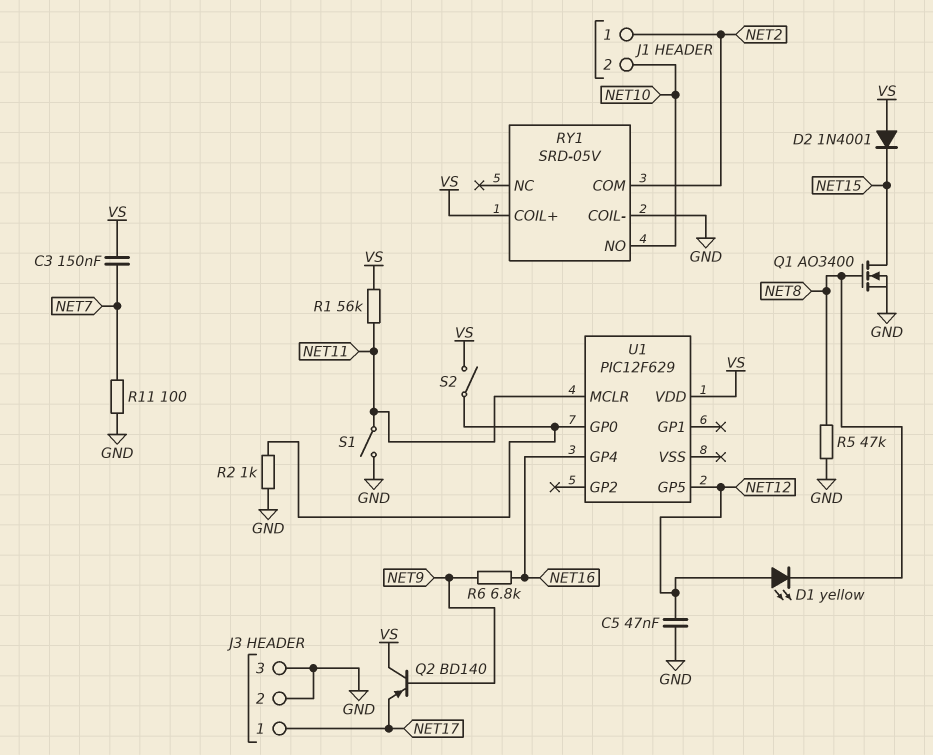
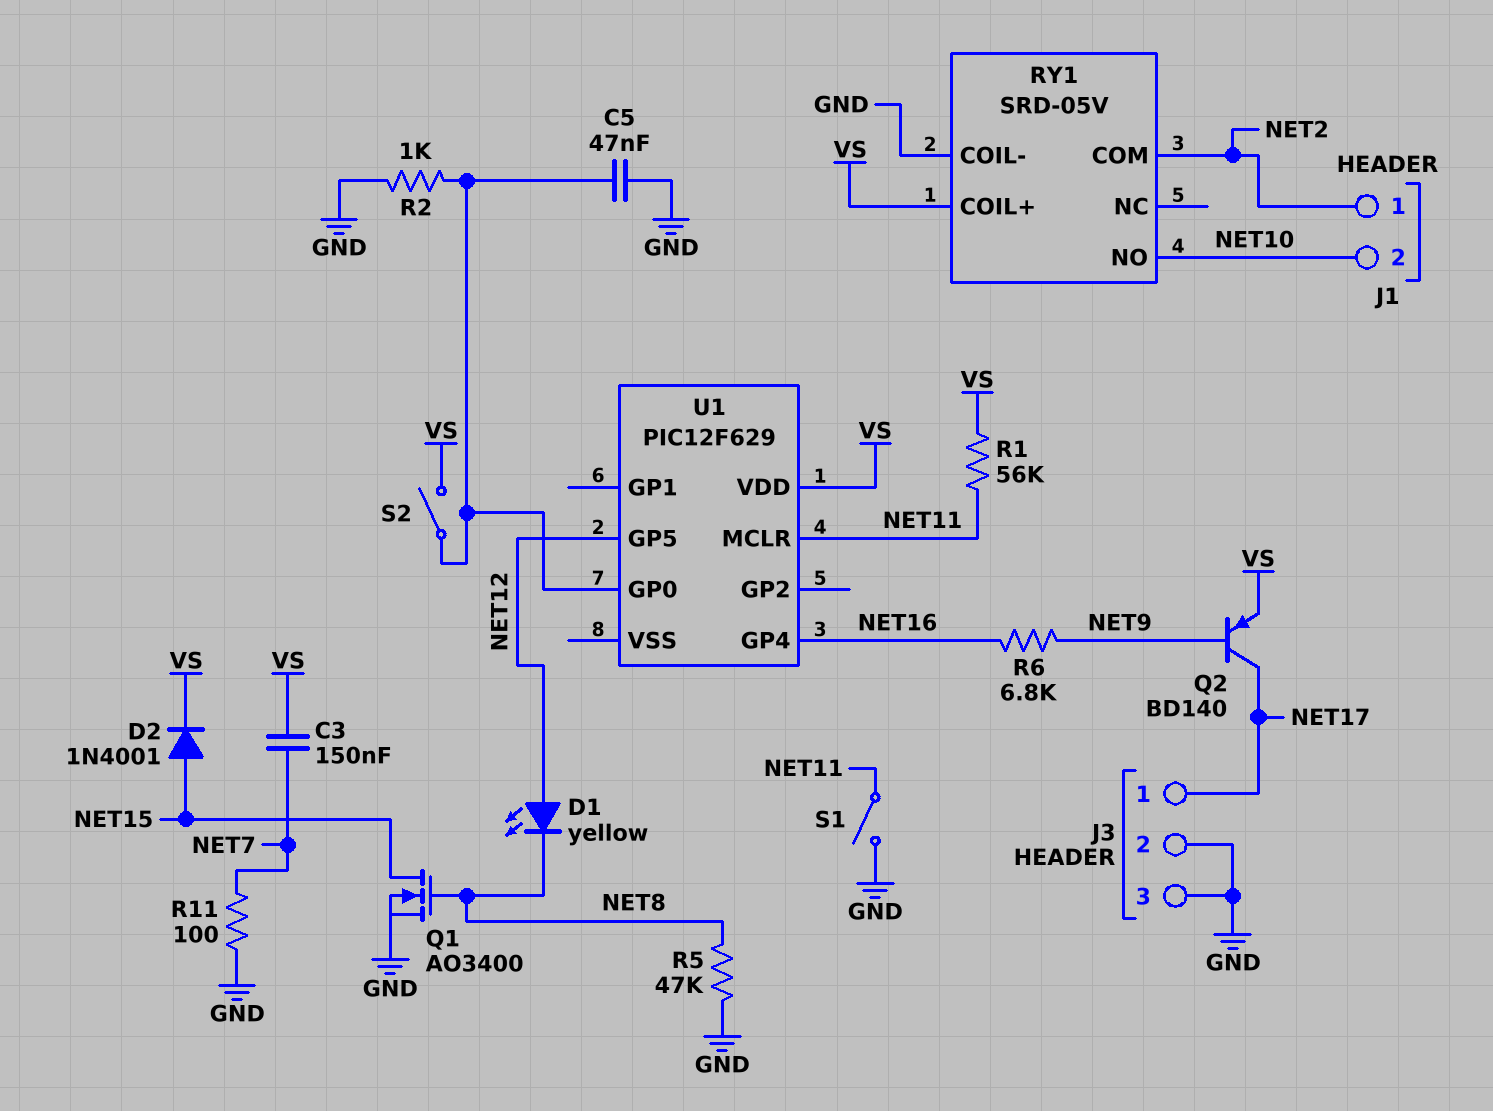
C5: 47nF (GND, NET12) -> 47nF (GND, U1/GP0)
D2: diode 1N4001 (A VS, K NET15) -> diode 1N4001 (A NET15, K VS)
Q2: PNP BD140 (B NET9, C VS, E NET17) -> PNP BD140 (B NET9, C NET17, E VS)

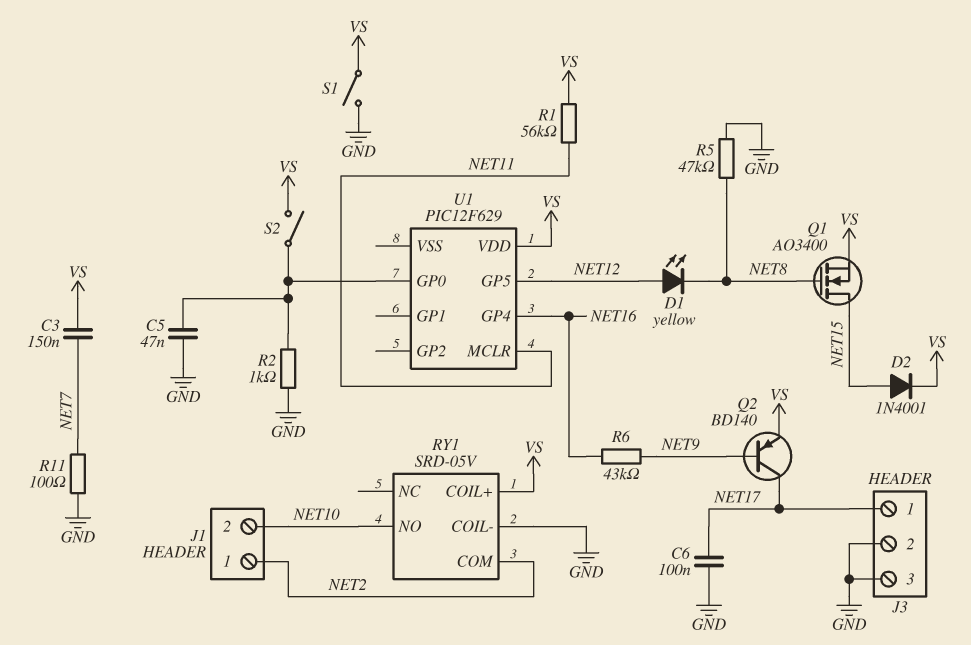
C6: none -> 100nF (GND, NET17)
Q1: NMOS AO3400 (G NET8, D NET15, S GND) -> NMOS AO3400 (G NET8, D NET15, S VS)
R6: 6.8k (NET9, NET16) -> 43k (NET9, NET16)
S1: switch (GND, NET11) -> switch (GND, VS)

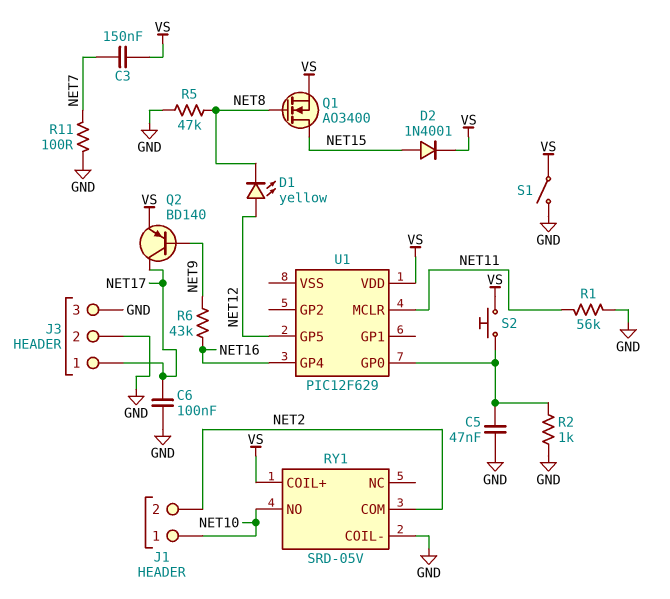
J1 pin 1: NET2 -> NET10
J1 pin 2: NET10 -> NET2
R1: 56k (NET11, VS) -> 56k (GND, NET11)
S2: switch (U1/GP0, VS) -> button (U1/GP0, VS)

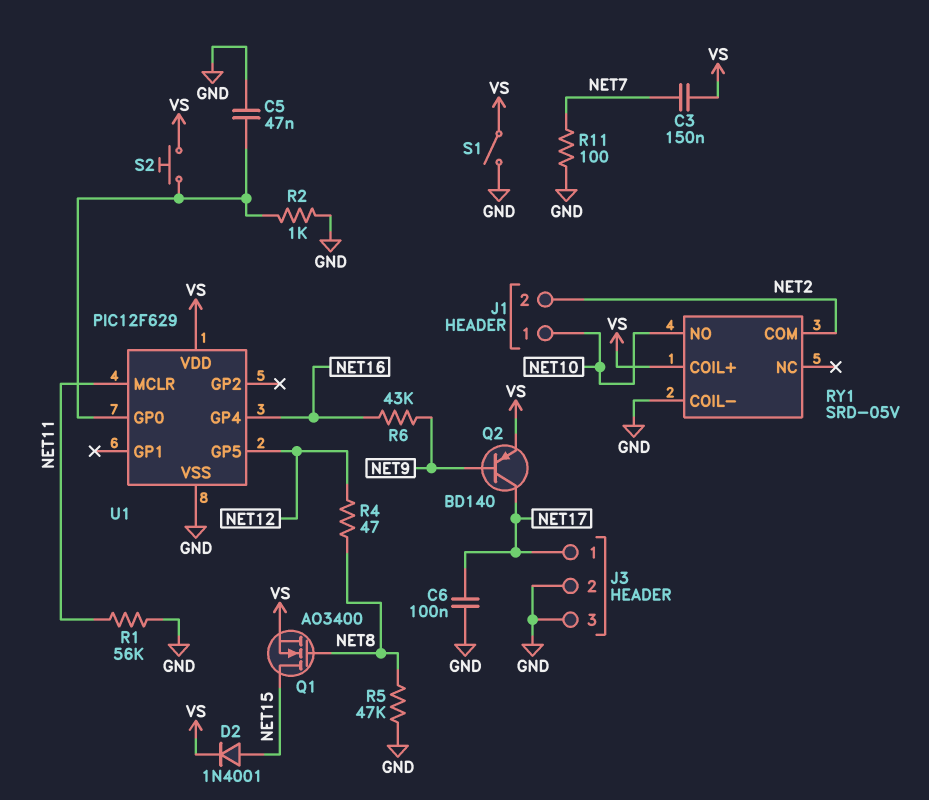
D1: LED yellow (A NET12, K NET8) -> none
R4: none -> 47 (NET8, NET12)
U1 pin VSS: none -> GND

